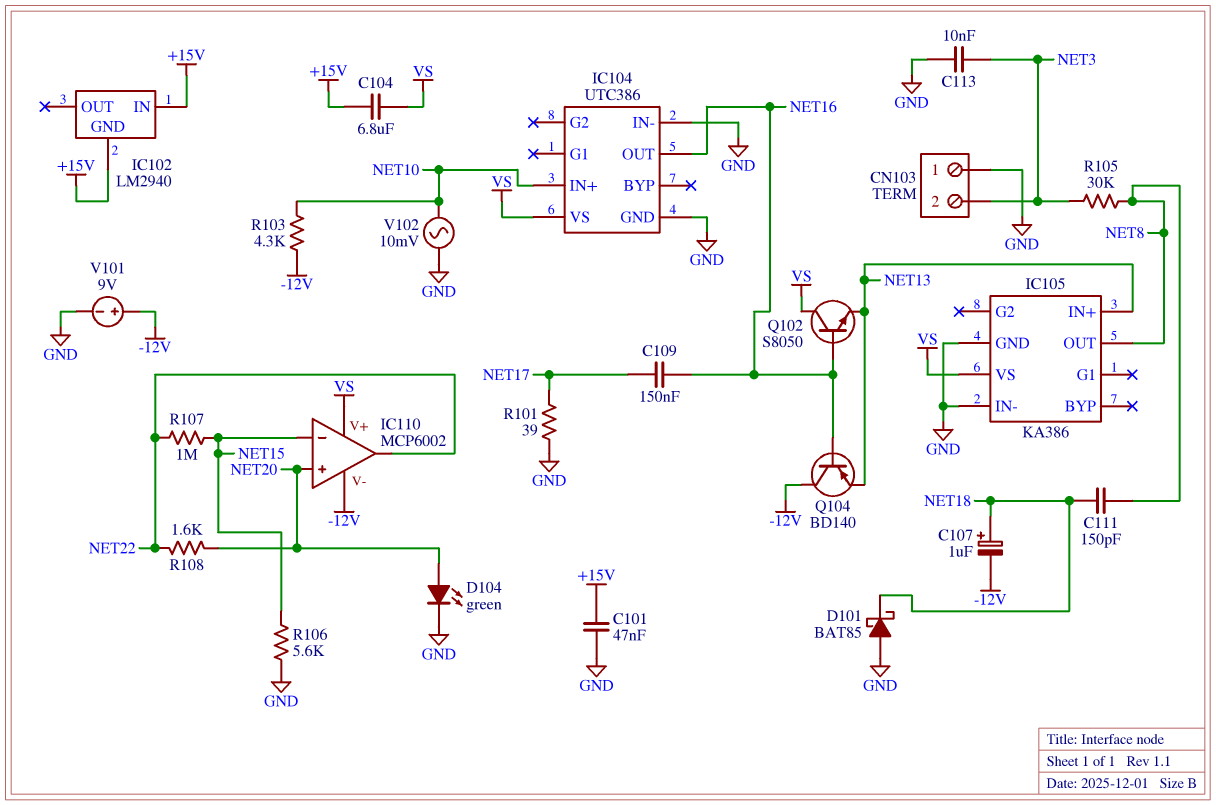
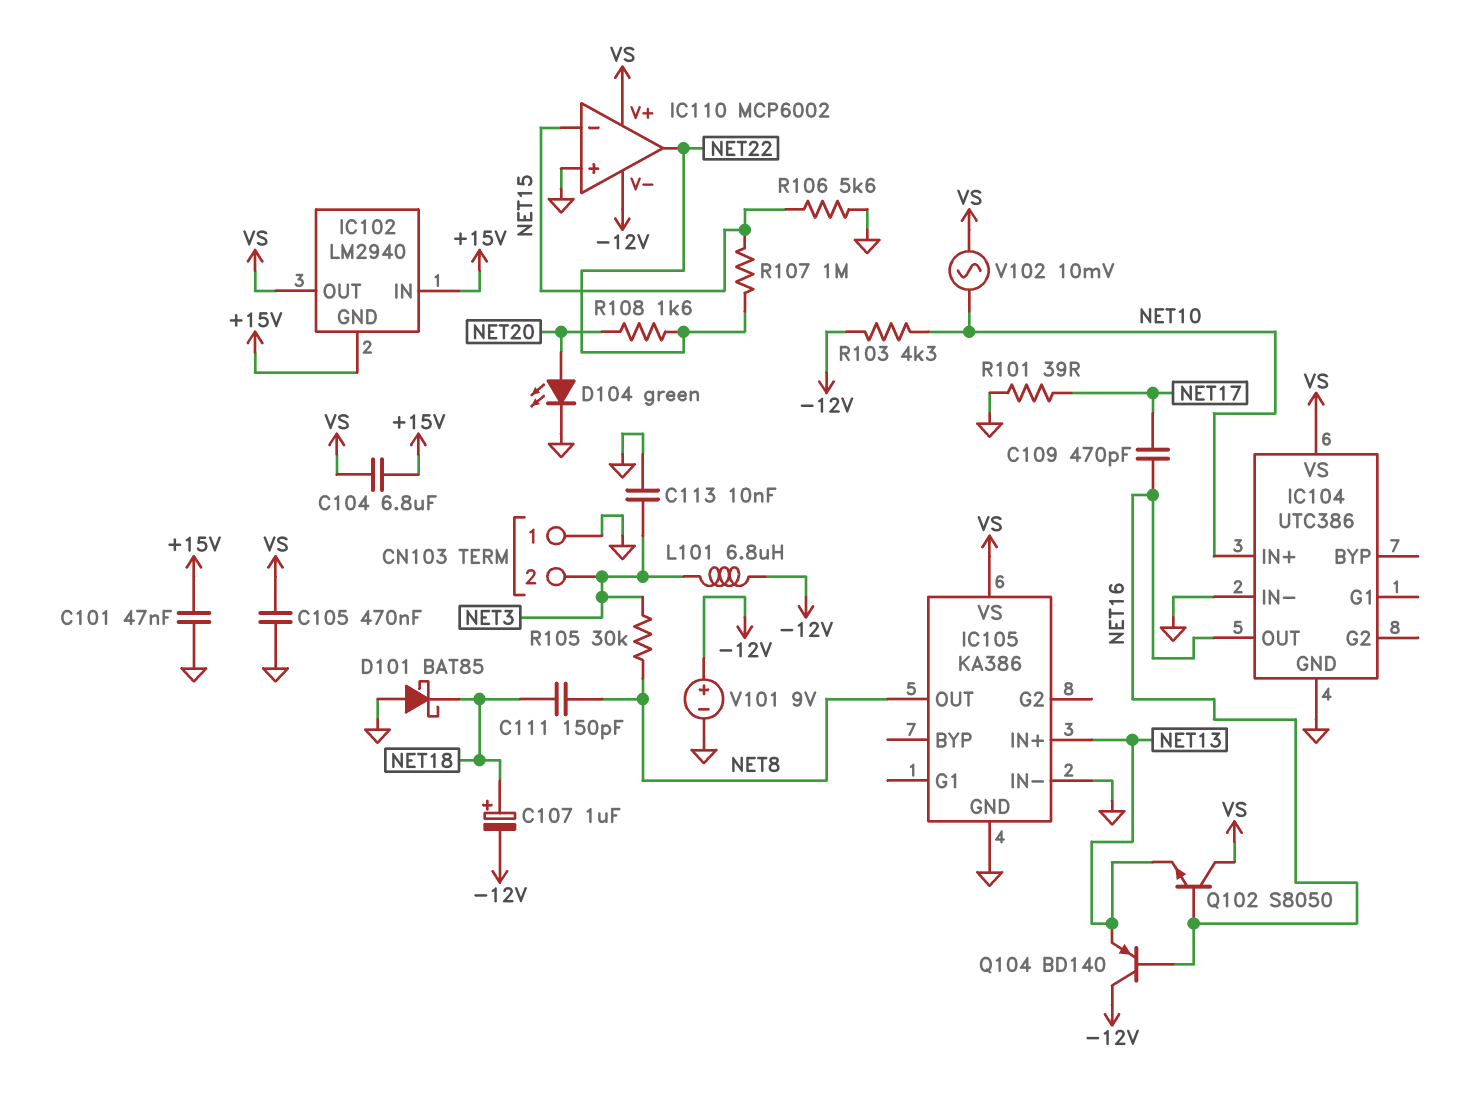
C105: none -> 470nF (GND, VS)
C109: 150nF (NET16, NET17) -> 470pF (NET16, NET17)
IC102 pin OUT: none -> VS
IC110 pin in+: NET20 -> GND
L101: none -> 6.8uH (-12V, NET3)
V102: AC 10mV (GND, NET10) -> AC 10mV (NET10, VS)

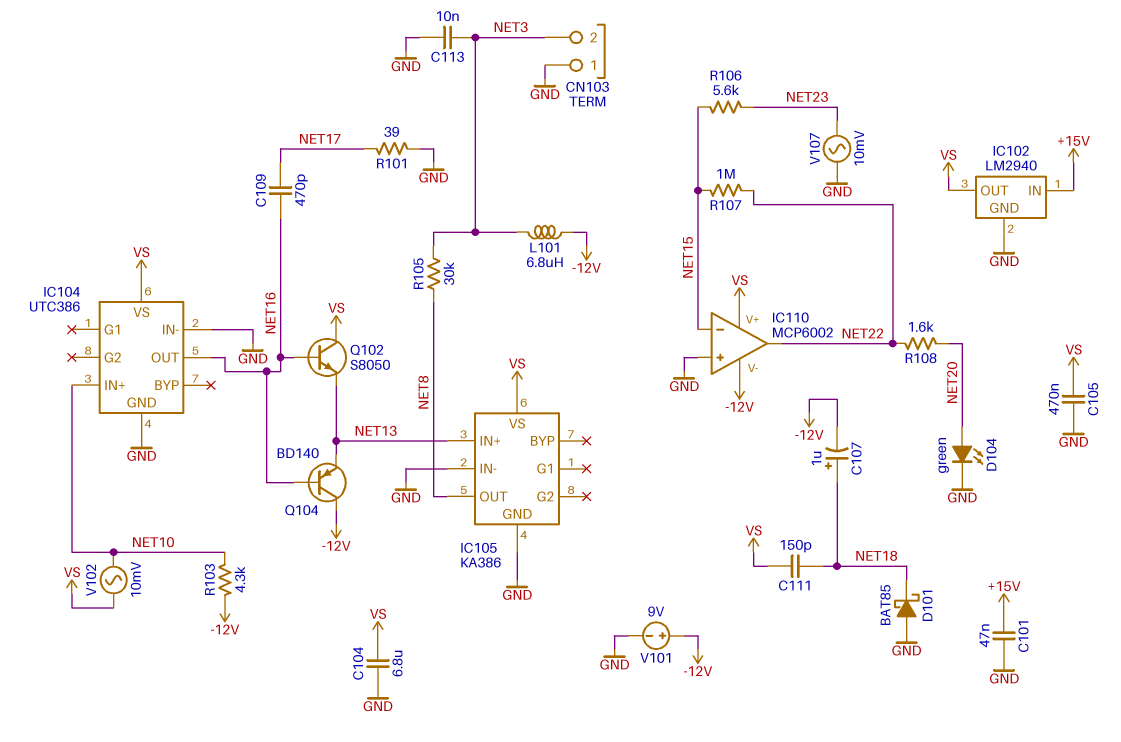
C104: 6.8uF (+15V, VS) -> 6.8uF (GND, VS)
C111: 150pF (NET8, NET18) -> 150pF (NET18, VS)
IC102 pin GND: +15V -> GND
R106: 5.6k (GND, NET15) -> 5.6k (NET15, NET23)
V107: none -> AC 10mV (GND, NET23)

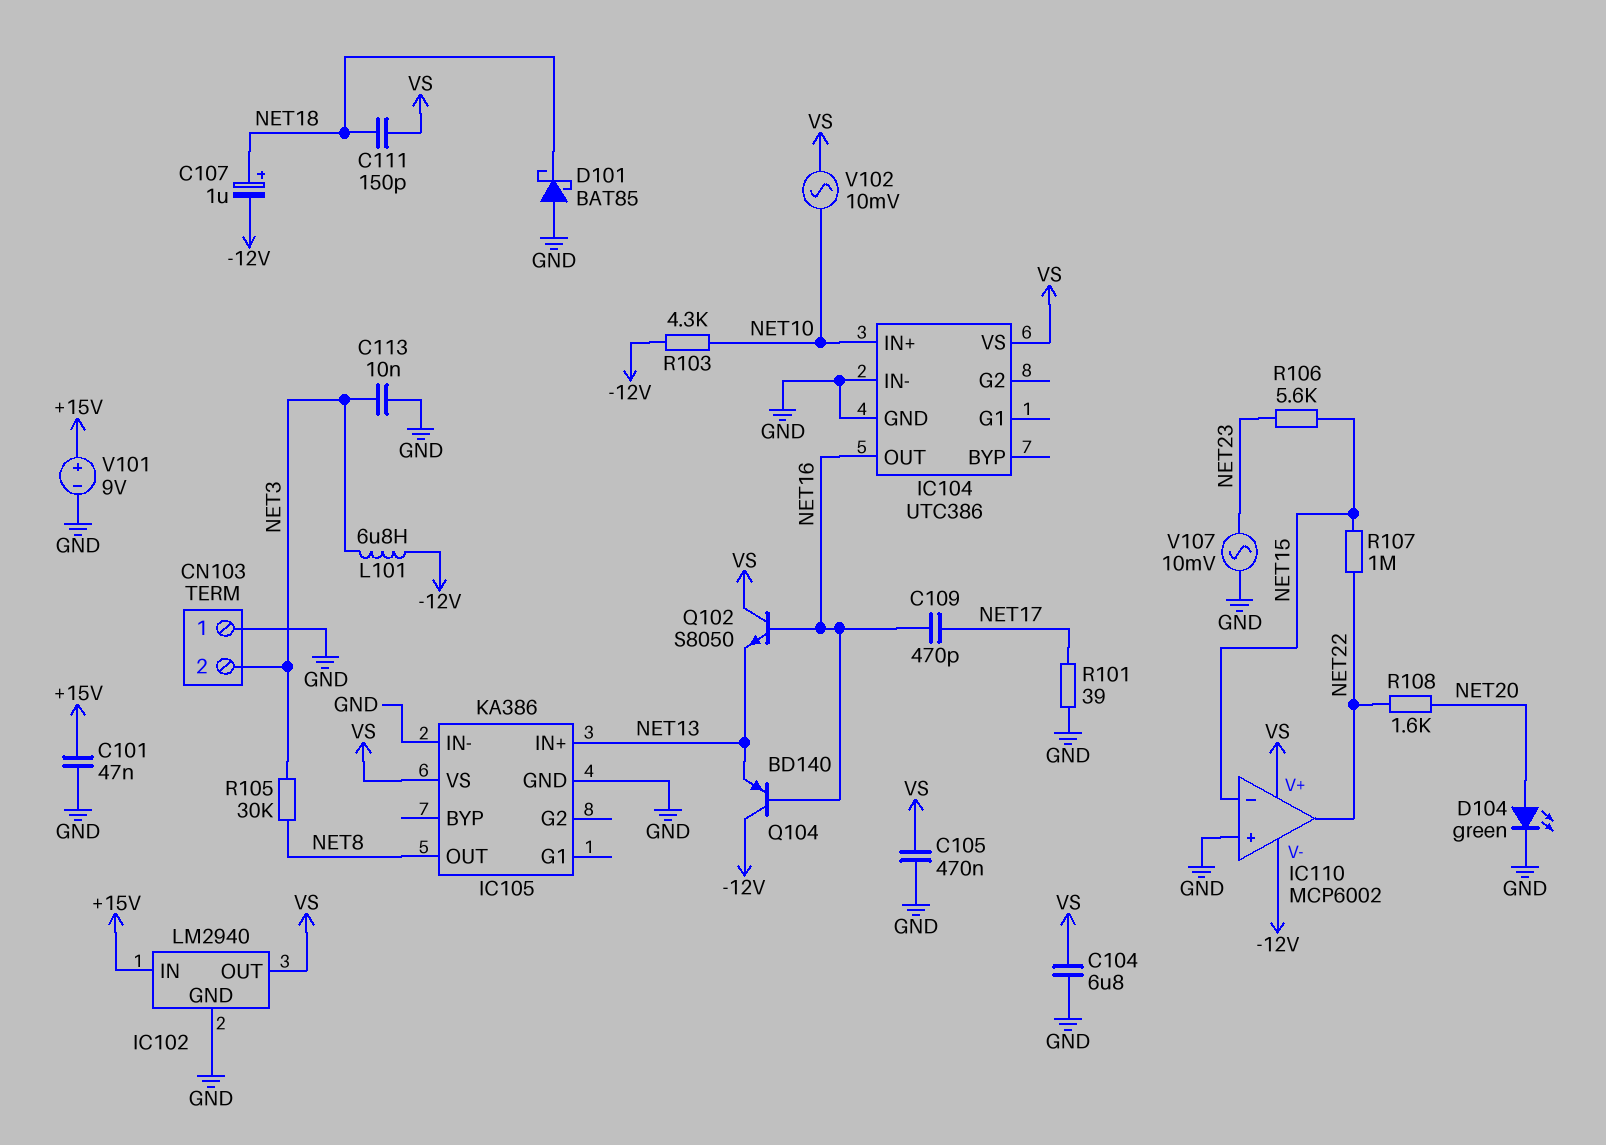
V101: 9V (plus -12V, minus GND) -> 9V (plus +15V, minus GND)

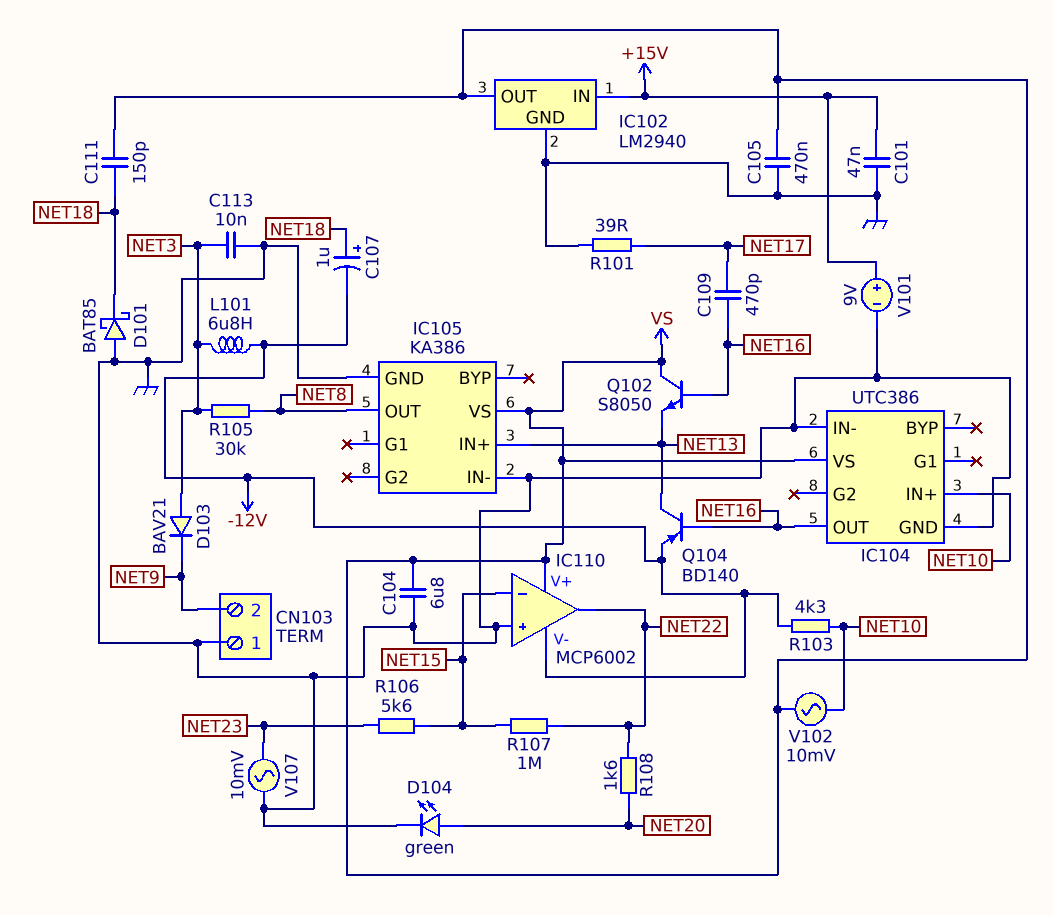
CN103 pin 2: NET3 -> NET9
D103: none -> diode BAV21 (A NET3, K NET9)
Q104: PNP BD140 (B NET16, C -12V, E NET13) -> PNP BD140 (B NET16, C NET13, E -12V)

